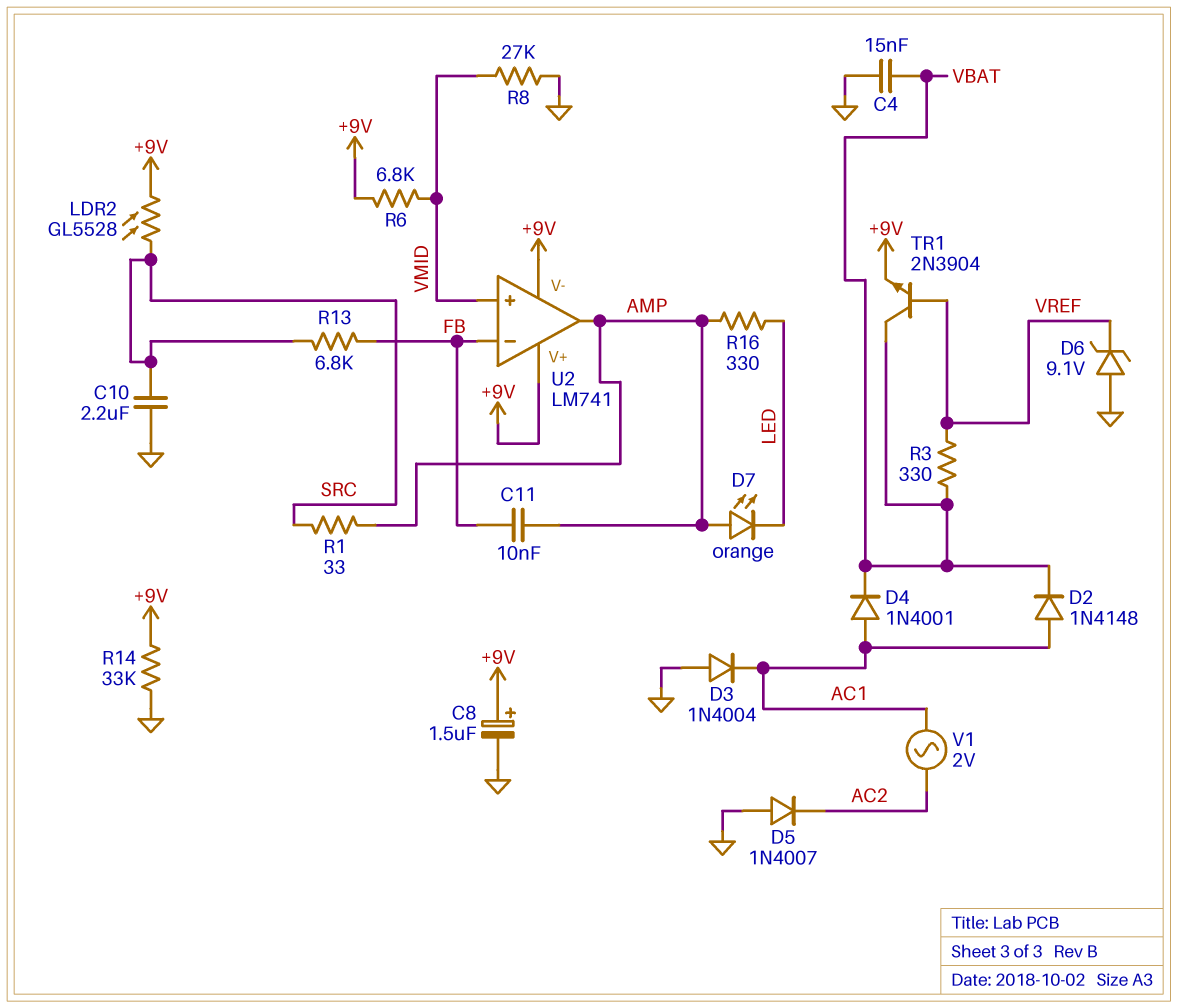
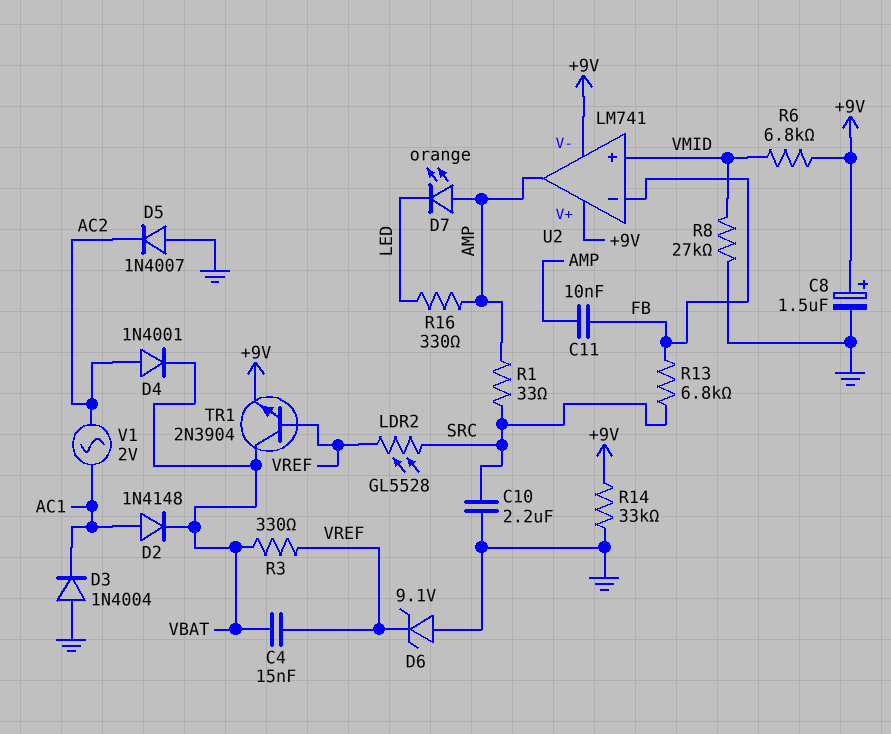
C4: 15nF (GND, VBAT) -> 15nF (VBAT, VREF)
D4: diode 1N4001 (A AC1, K VBAT) -> diode 1N4001 (A AC2, K VBAT)
LDR2: GL5528 (+9V, SRC) -> GL5528 (SRC, VREF)

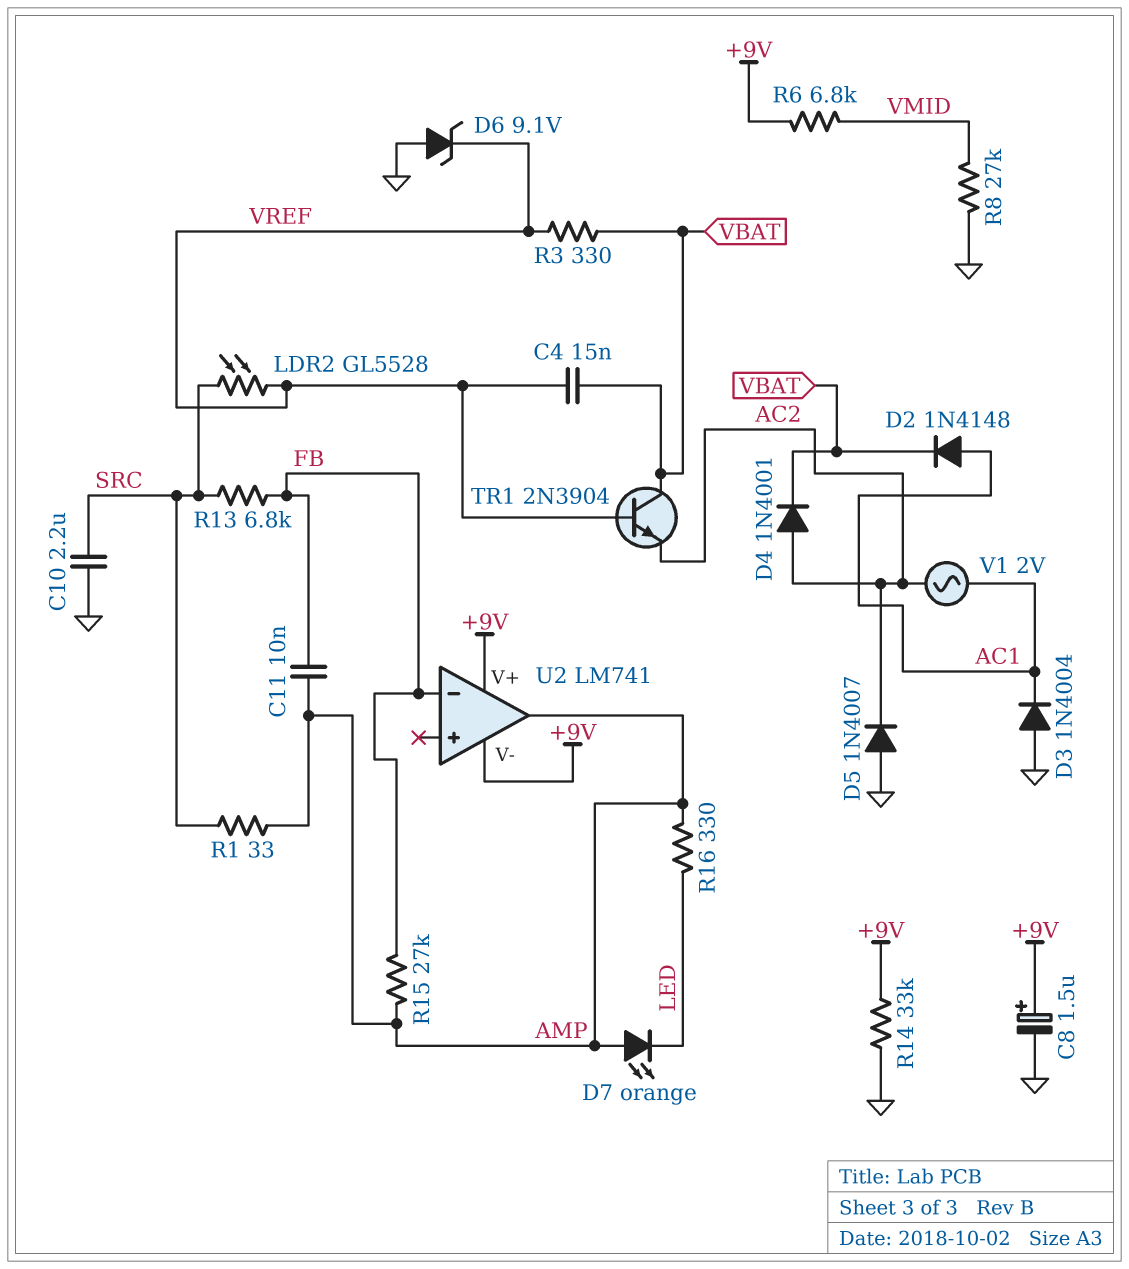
R15: none -> 27k (AMP, FB)
TR1: NPN 2N3904 (B VREF, C VBAT, E +9V) -> NPN 2N3904 (B VREF, C VBAT, E AC2)
U2 pin in+: VMID -> none

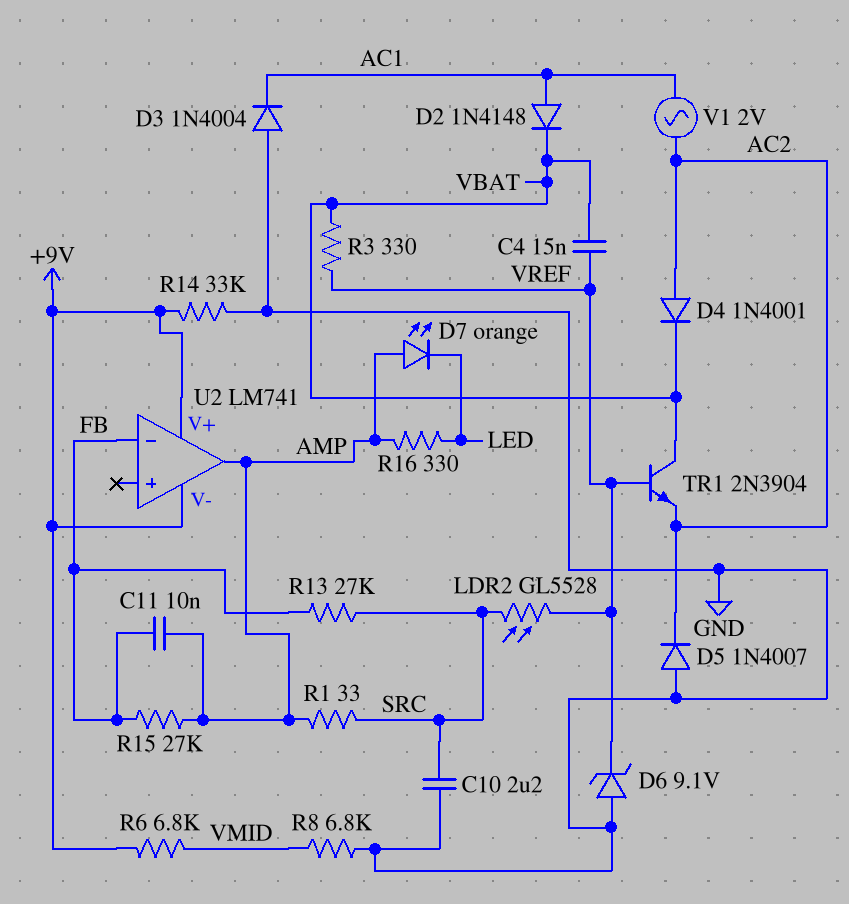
C8: 1.5uF (plus +9V, minus GND) -> none
R8: 27k (GND, VMID) -> 6.8k (GND, VMID)
R13: 6.8k (FB, SRC) -> 27k (FB, SRC)

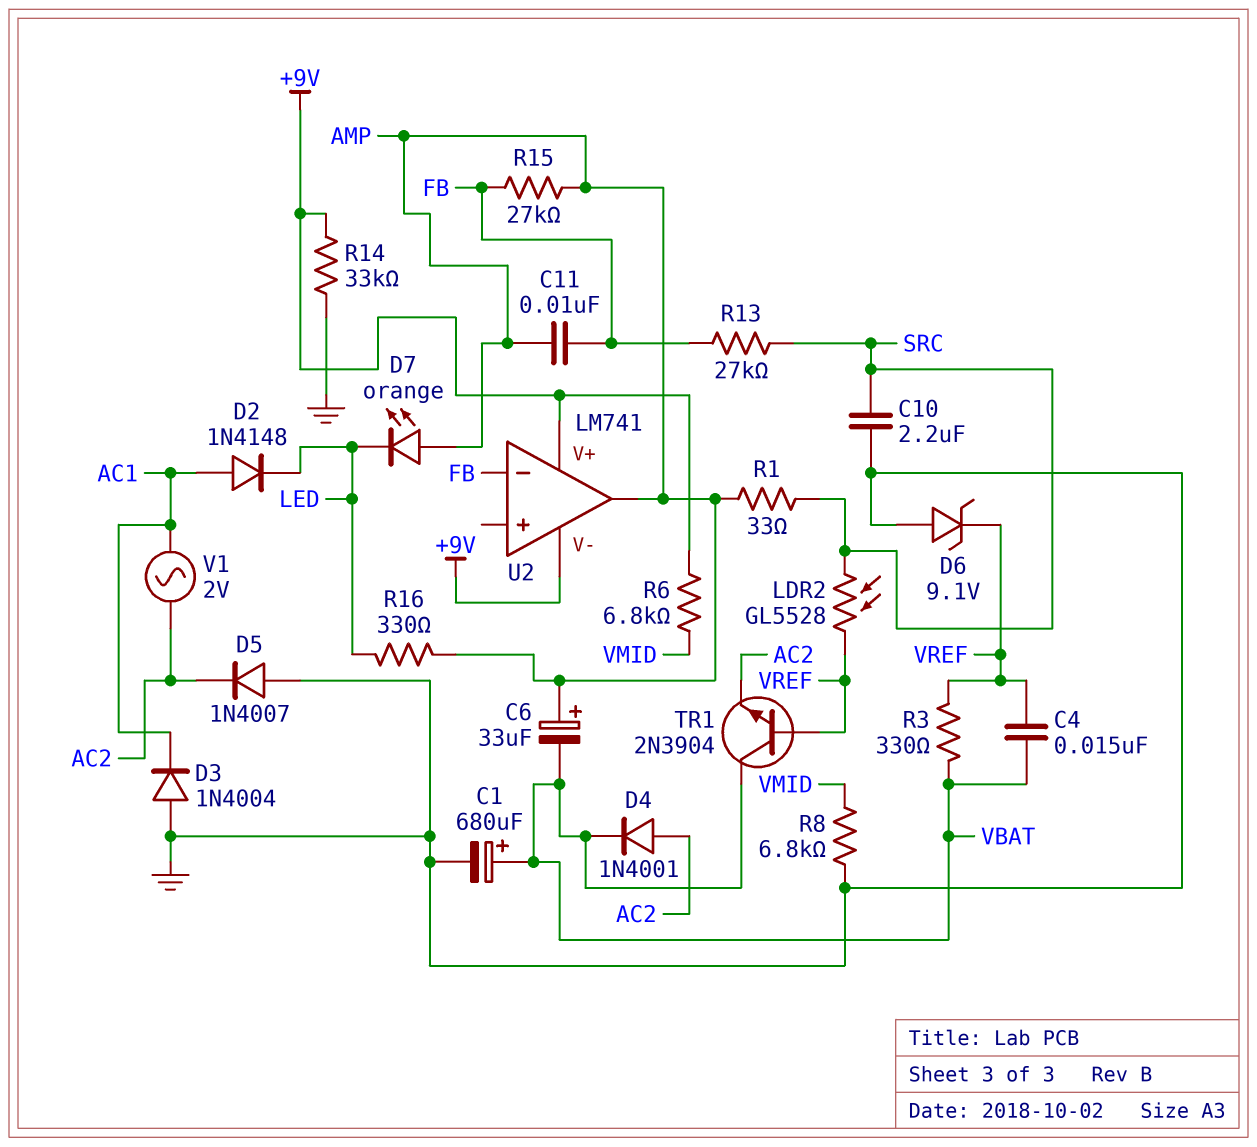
C1: none -> 680uF (plus VBAT, minus GND)
C6: none -> 33uF (plus AMP, minus VBAT)
D2: diode 1N4148 (A AC1, K VBAT) -> diode 1N4148 (A AC1, K LED)

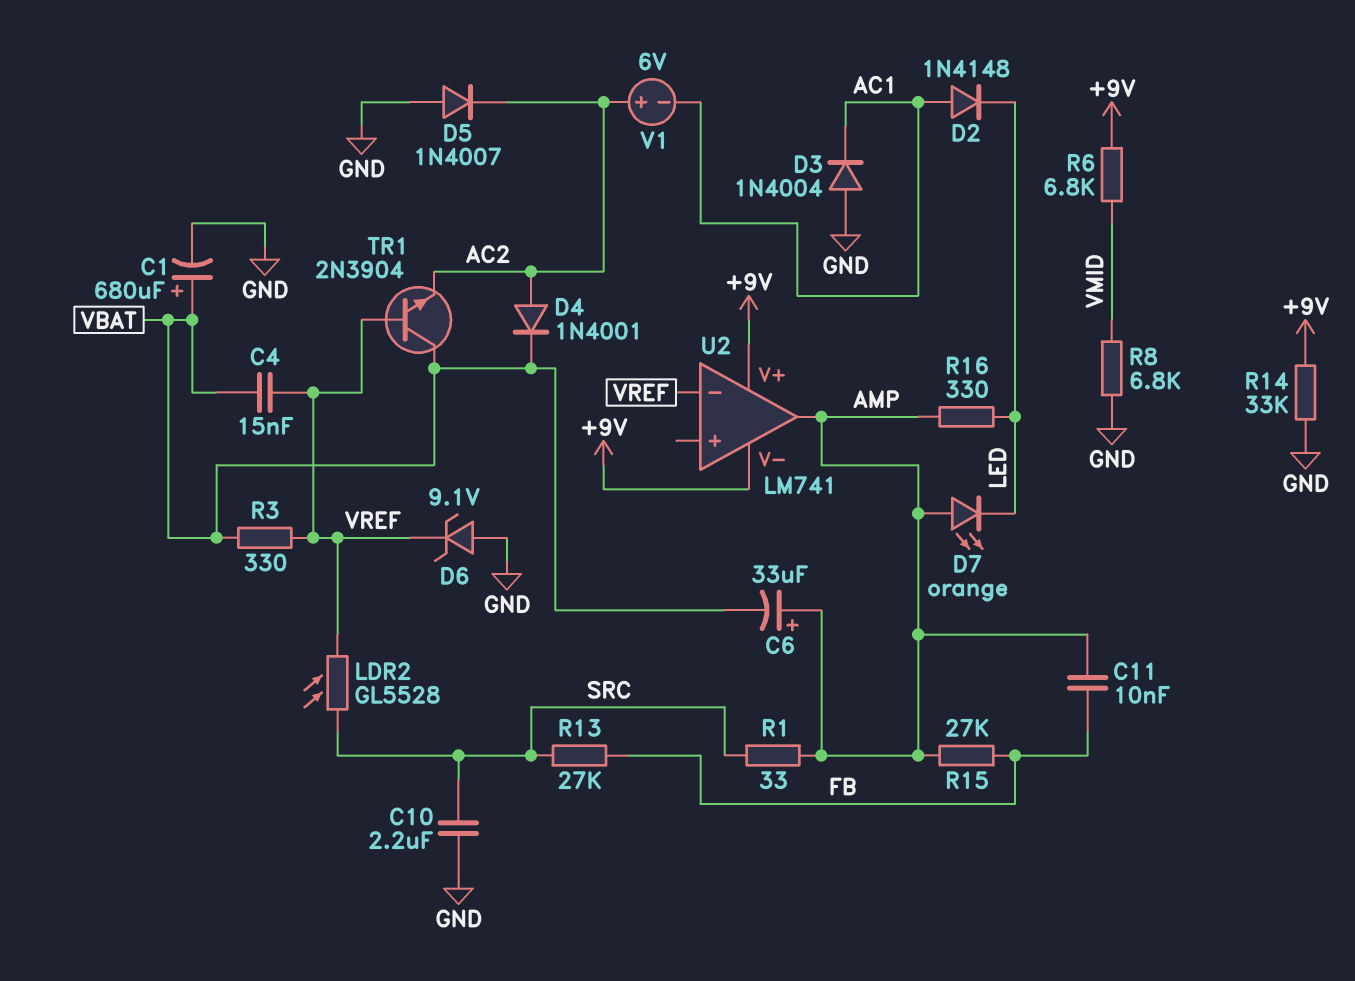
U2 pin in-: FB -> VREF
V1: AC 2V (AC1, AC2) -> 6V (plus AC2, minus AC1)

